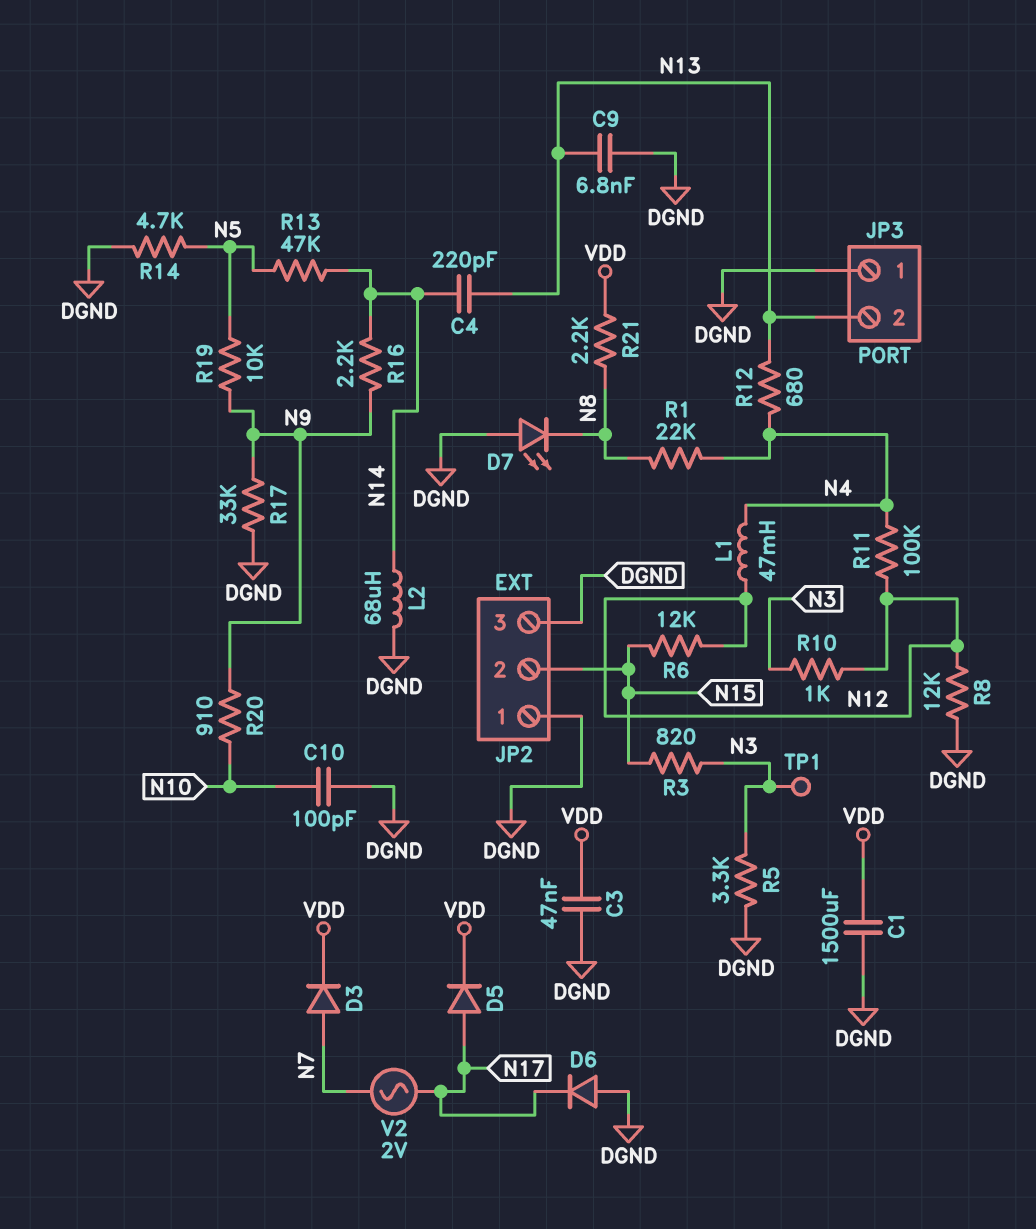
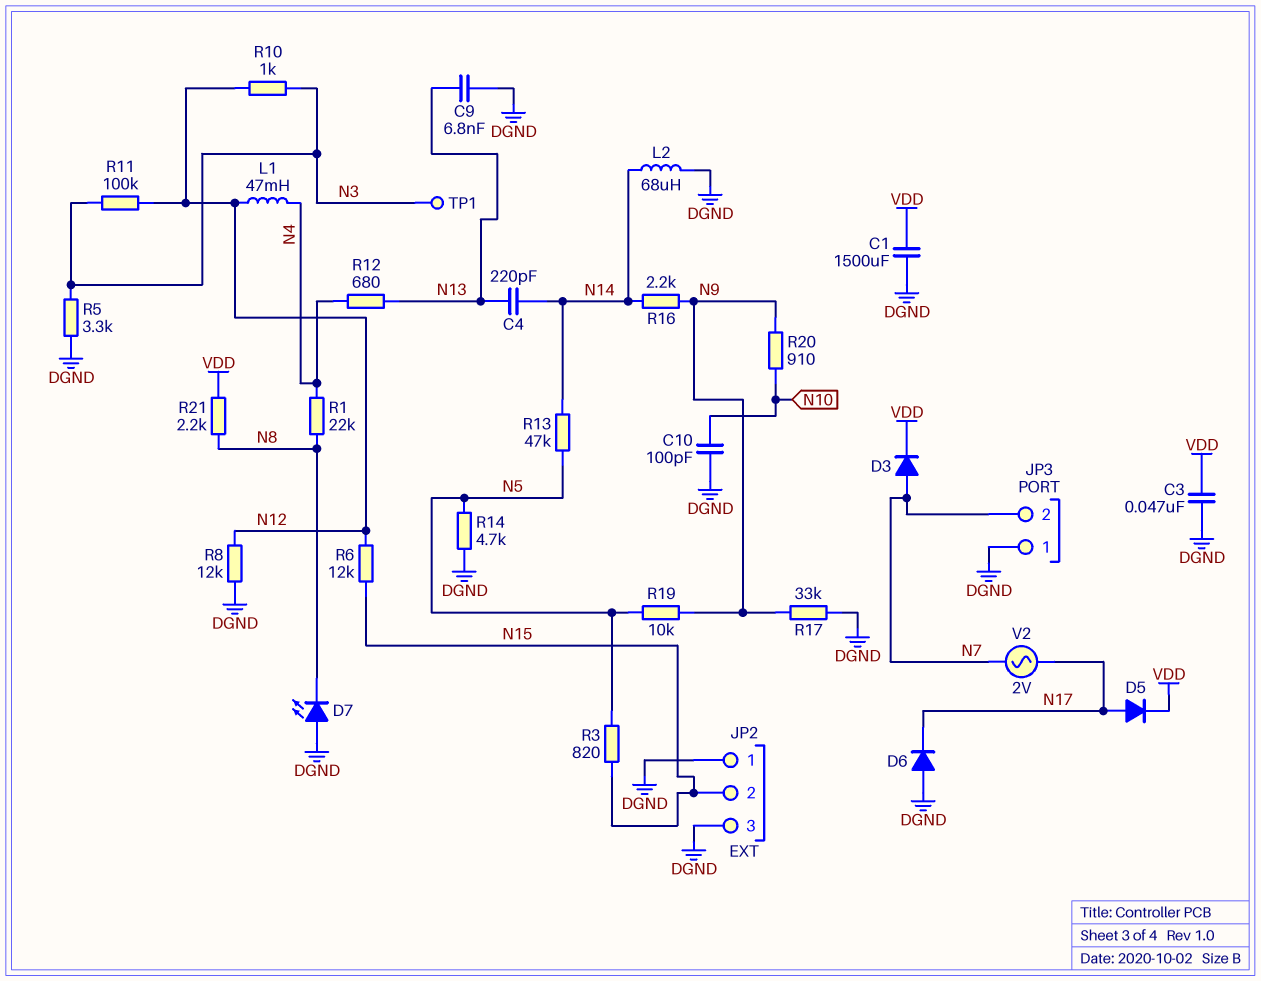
JP3 pin 2: N13 -> N7
R3: 820 (N3, N15) -> 820 (N5, N15)
R11: 100k (N4, N12) -> 100k (N3, N12)

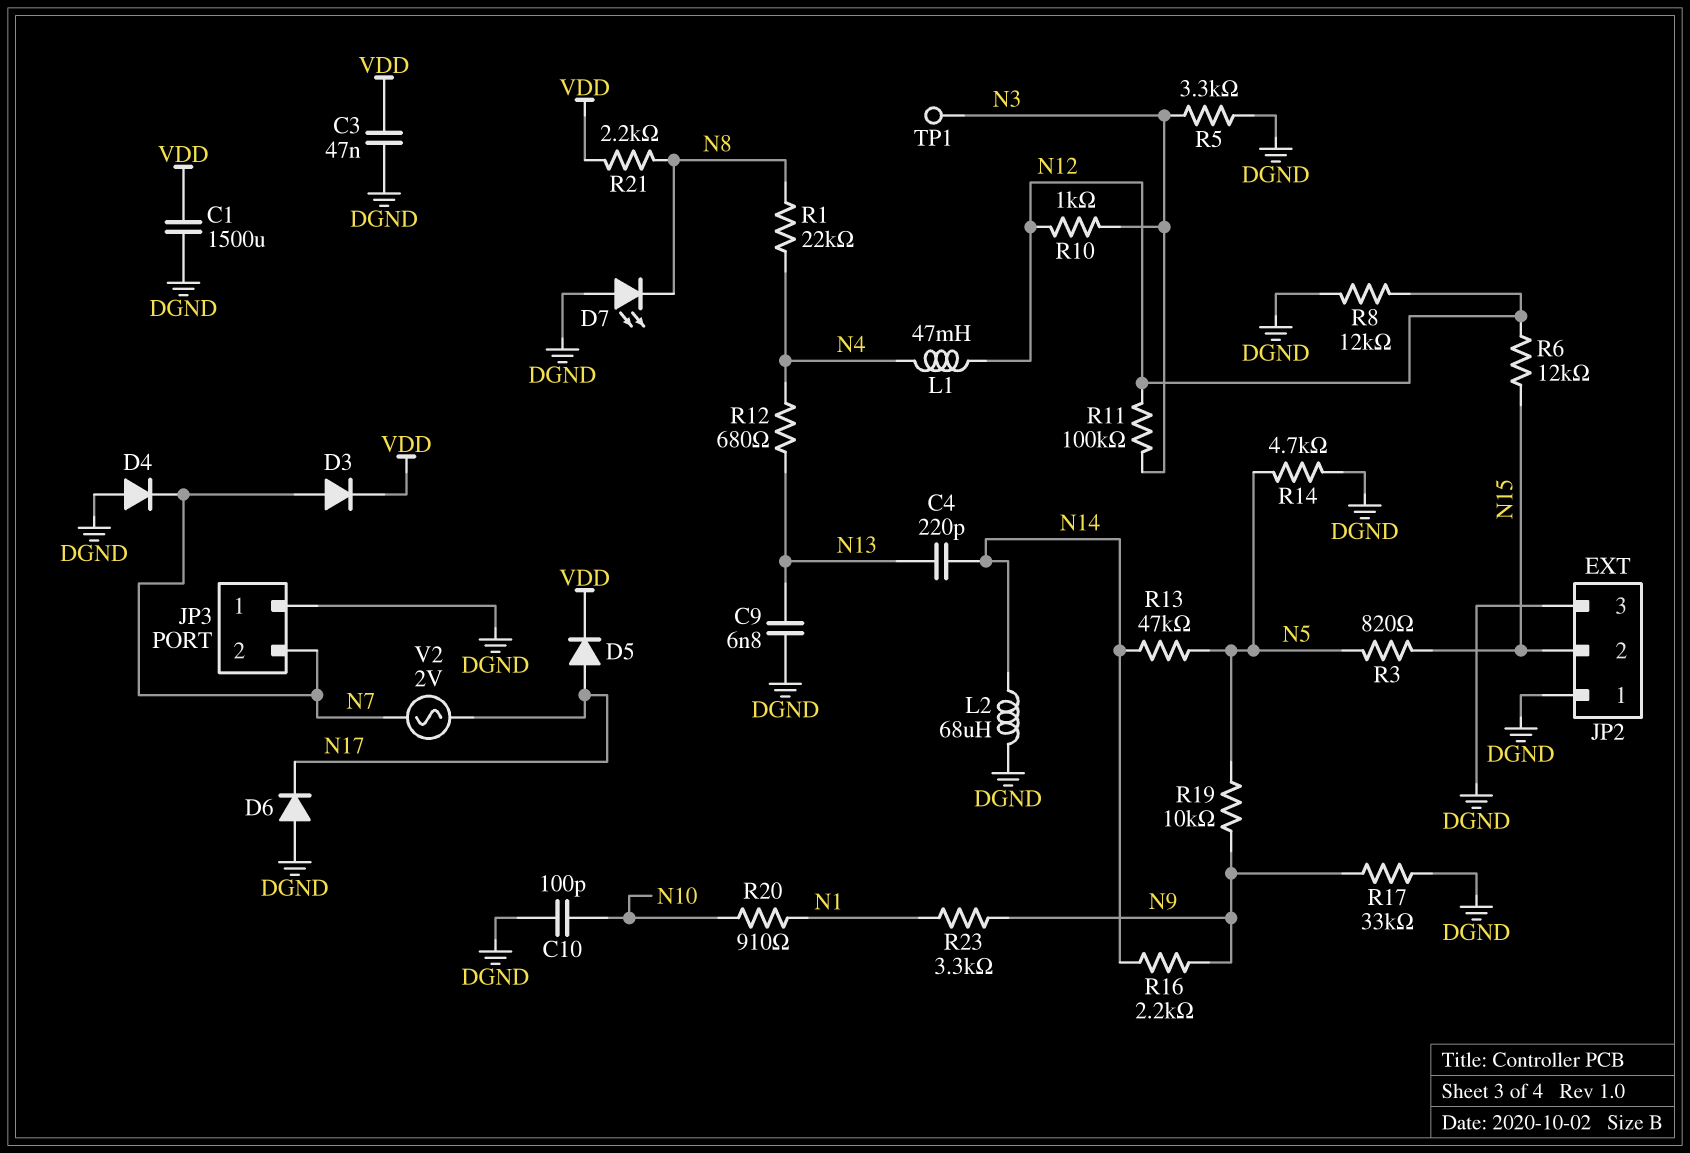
D4: none -> diode (A DGND, K N7)
R20: 910 (N9, N10) -> 910 (N1, N10)
R23: none -> 3.3k (N1, N9)

